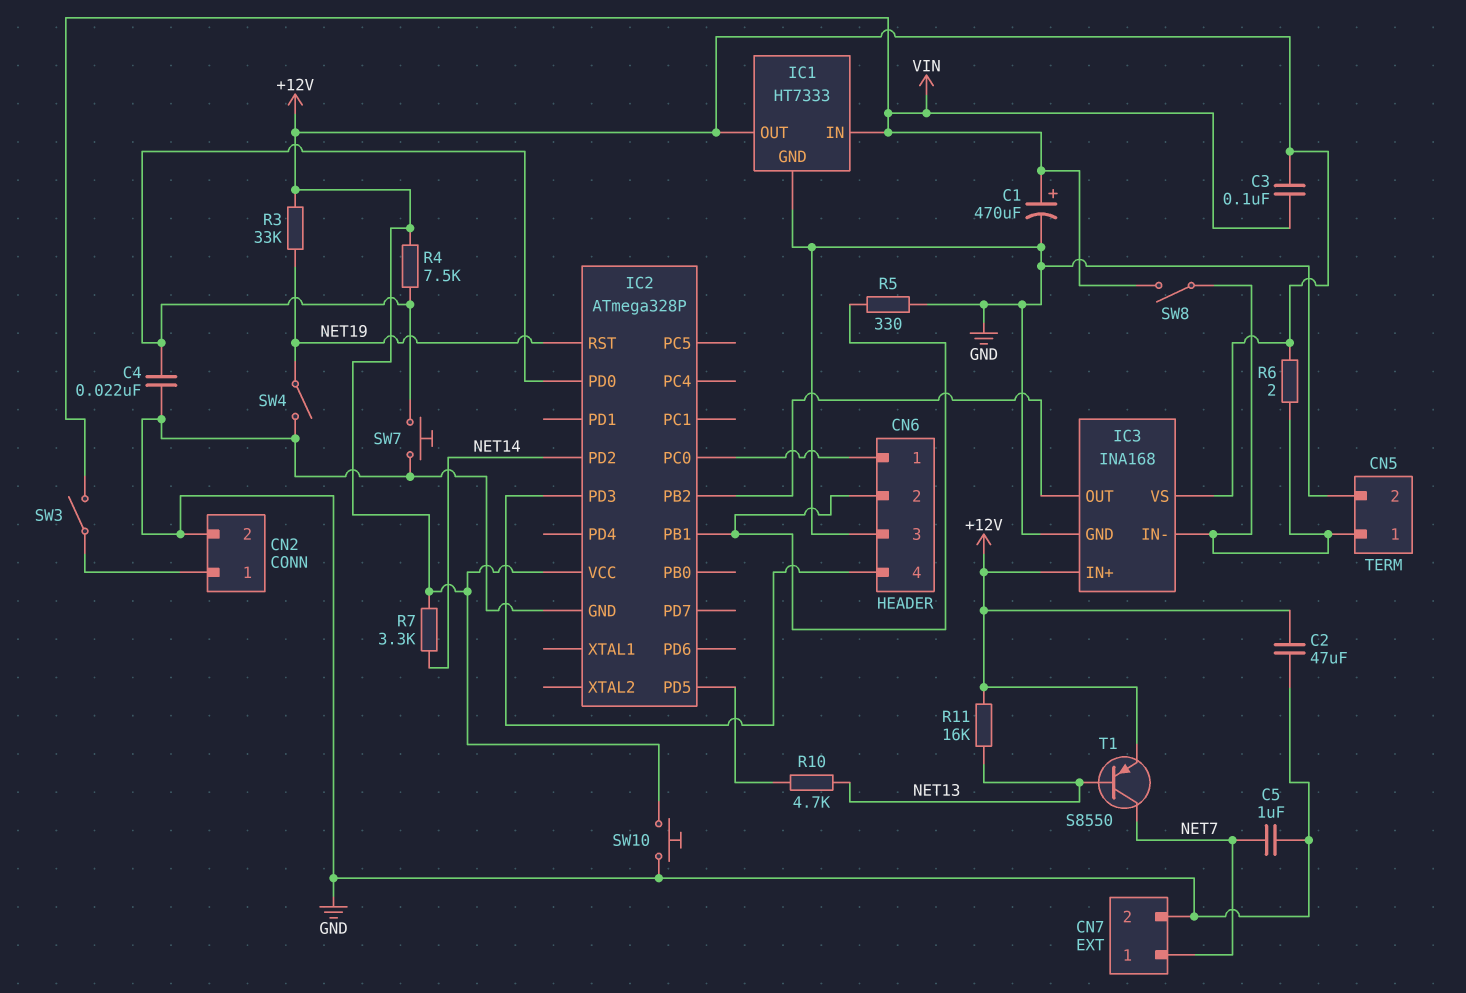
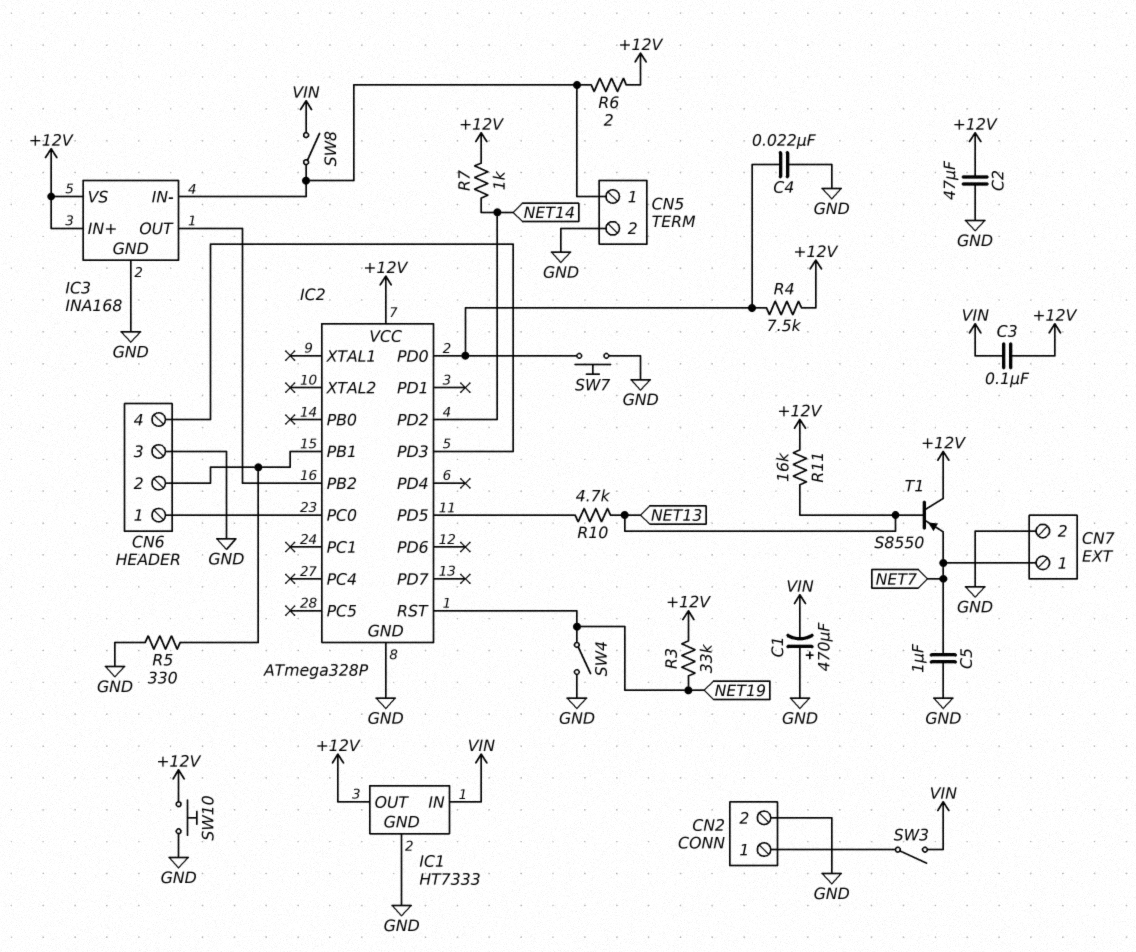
C1: 470uF (plus VIN, minus GND) -> 470uF (plus GND, minus VIN)
R7: 3.3k (+12V, NET14) -> 1k (+12V, NET14)
T1: PNP S8550 (B NET13, C NET7, E +12V) -> PNP S8550 (B NET13, C +12V, E NET7)

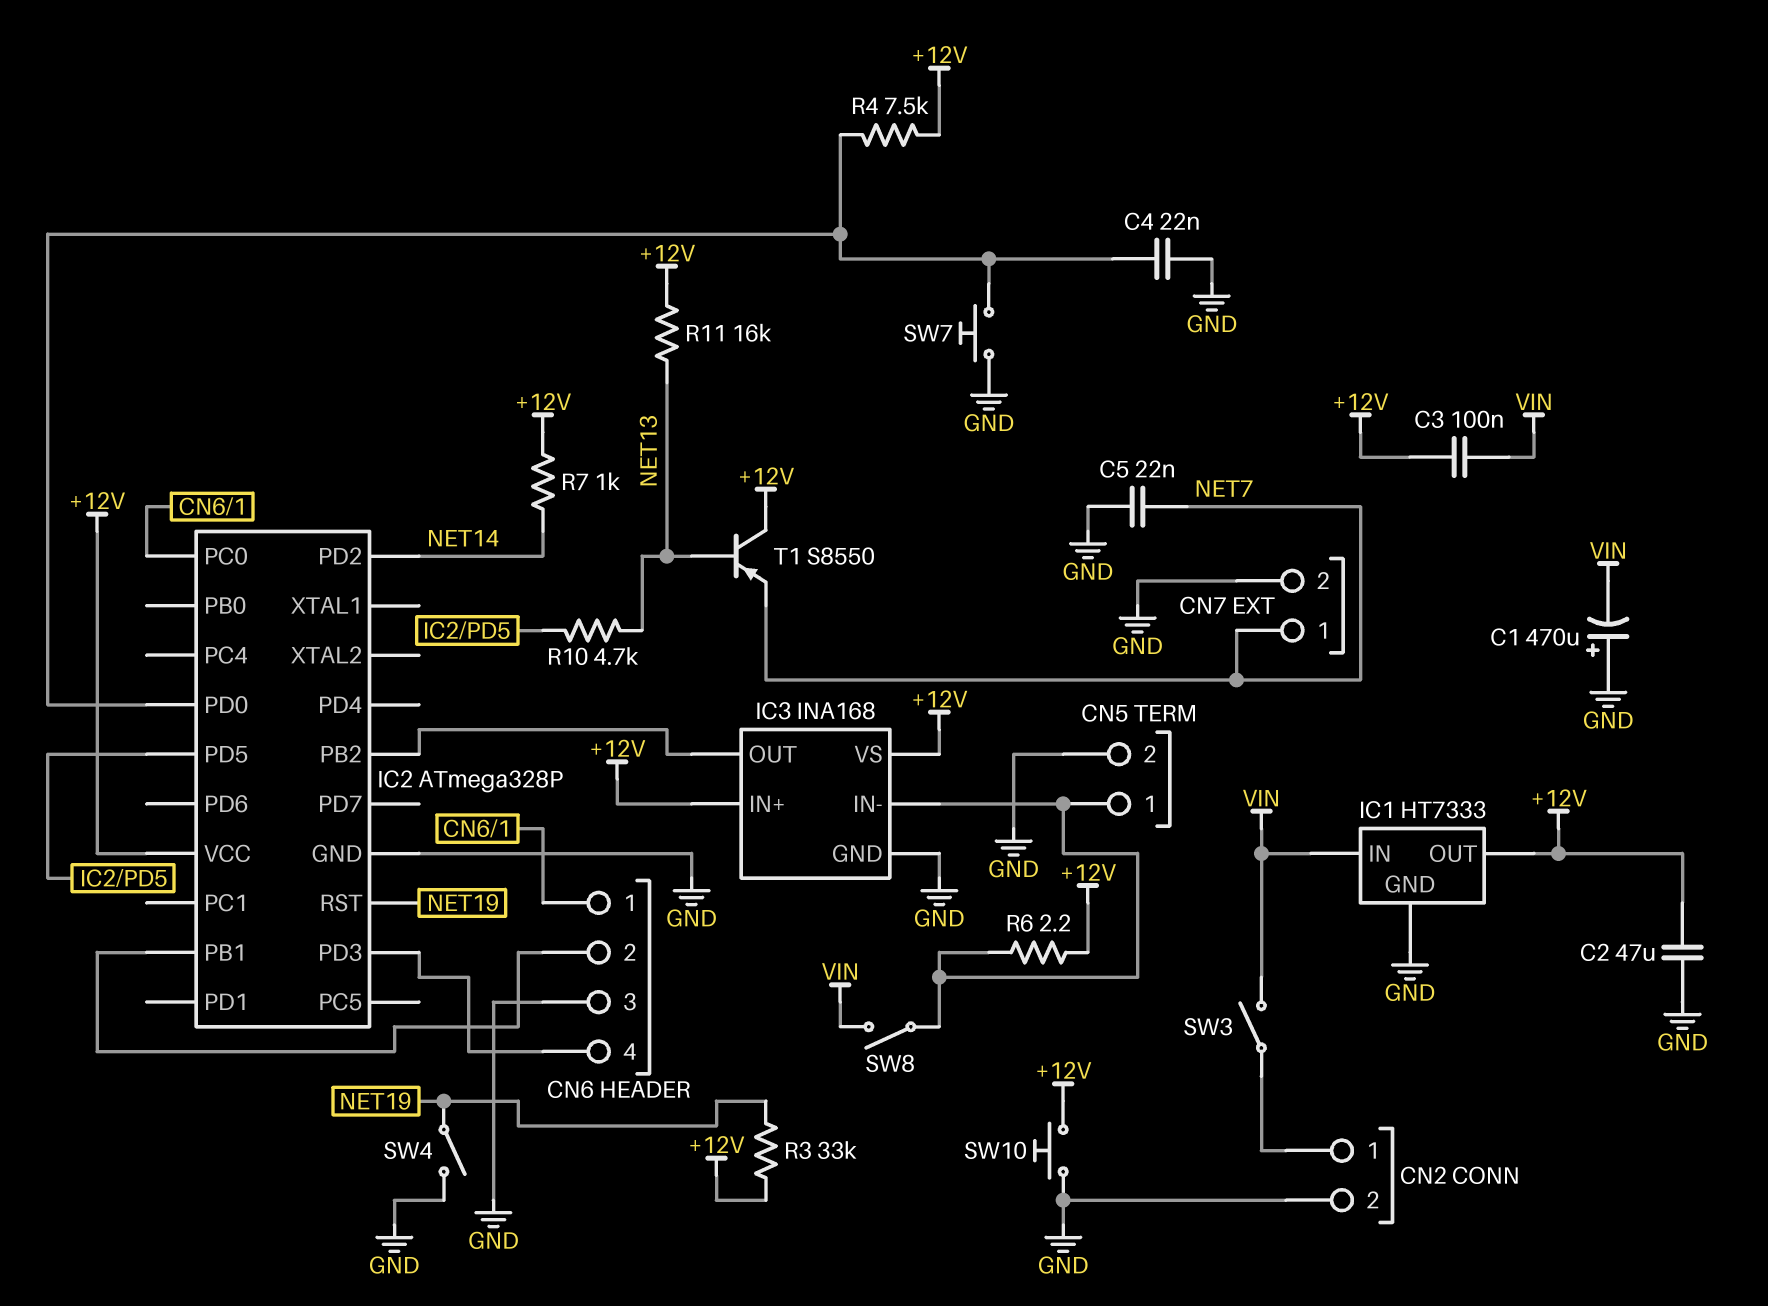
C5: 1uF (GND, NET7) -> 22nF (GND, NET7)
R5: 330 (CN6/2, GND) -> none
R6: 2 (+12V, CN5/1) -> 2.2 (+12V, CN5/1)

